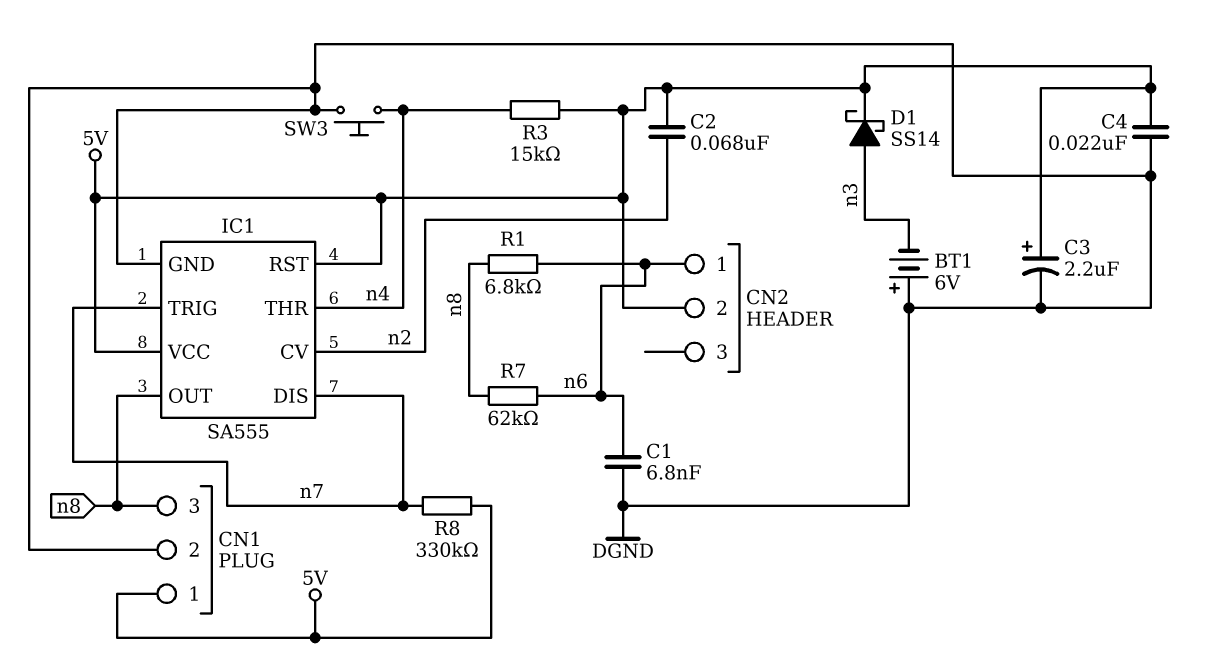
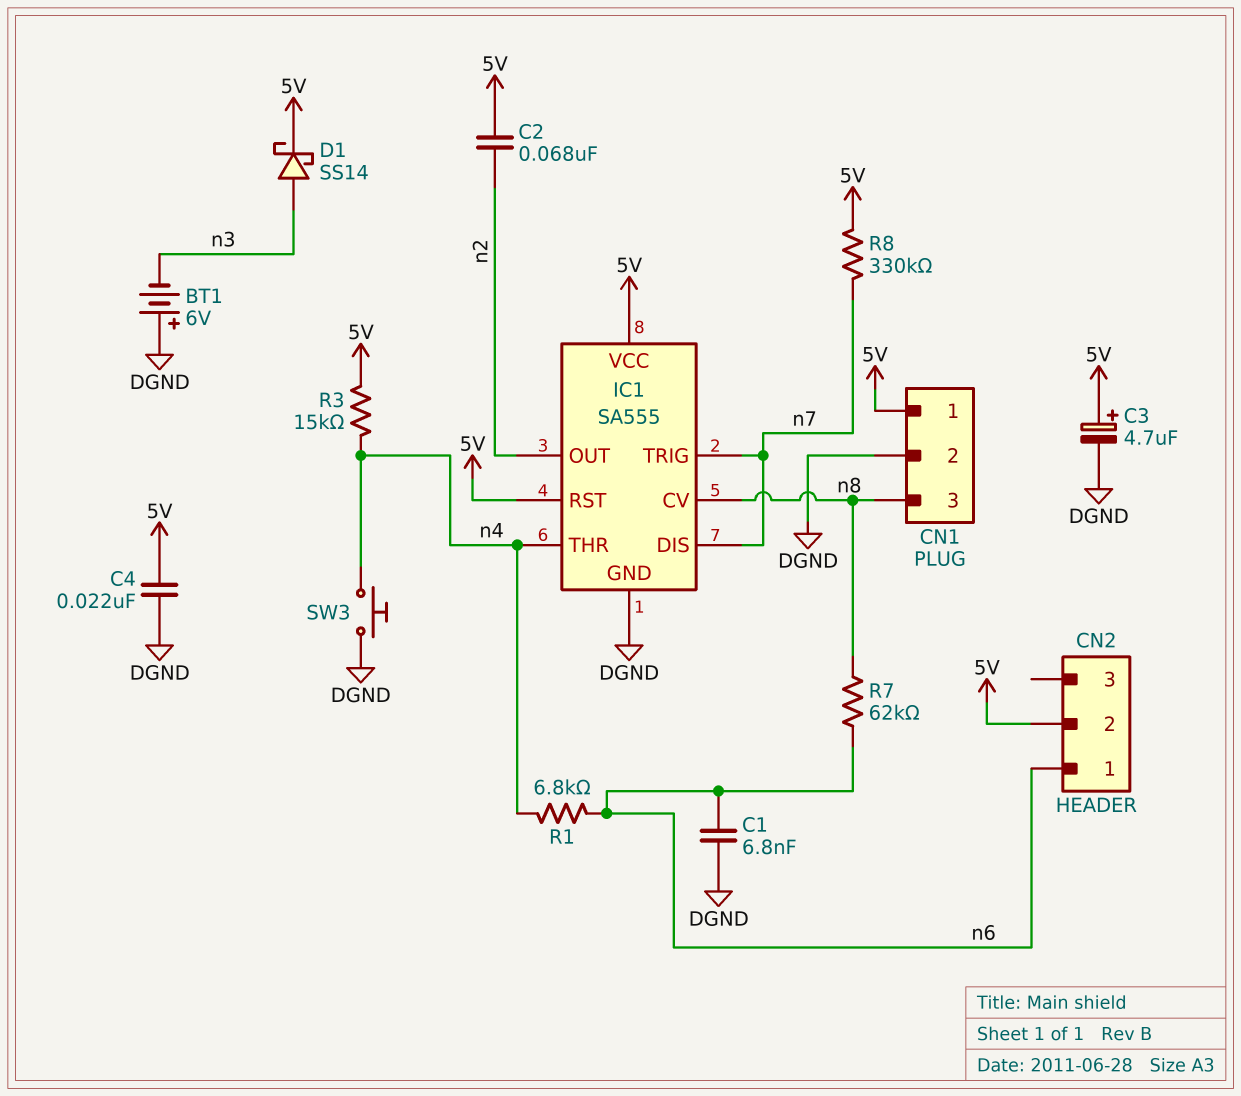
C3: 2.2uF (plus 5V, minus DGND) -> 4.7uF (plus 5V, minus DGND)
IC1 pin CV: n2 -> n8
IC1 pin OUT: n8 -> n2
R1: 6.8k (n6, n8) -> 6.8k (n4, n6)

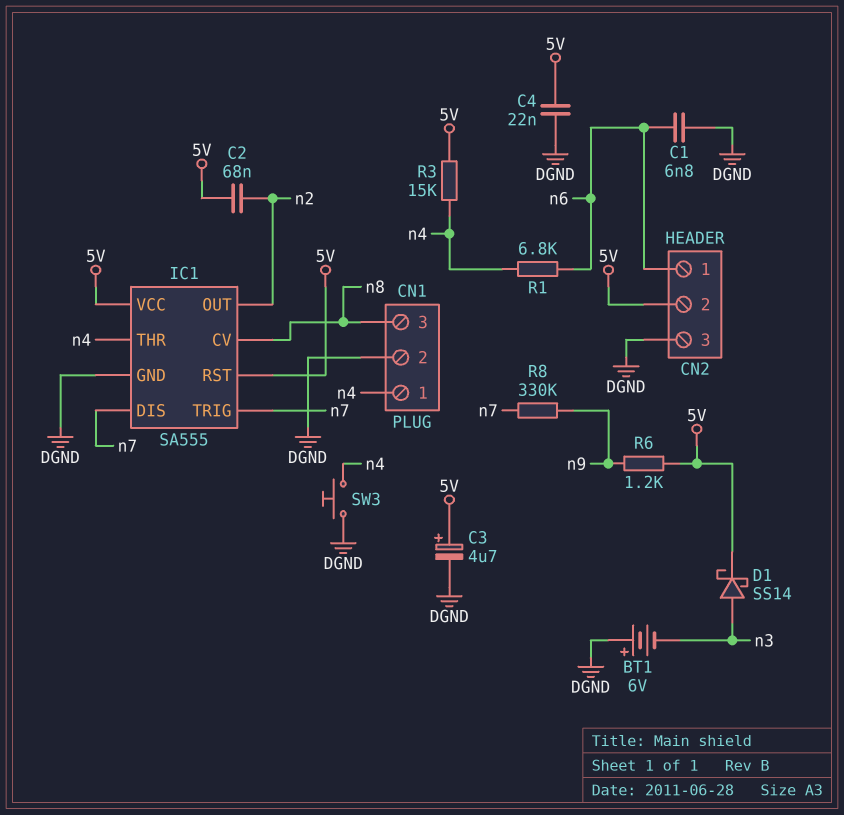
CN1 pin 1: 5V -> n4
CN2 pin 3: none -> DGND
R6: none -> 1.2k (5V, n9)
R7: 62k (n6, n8) -> none
R8: 330k (5V, n7) -> 330k (n7, n9)

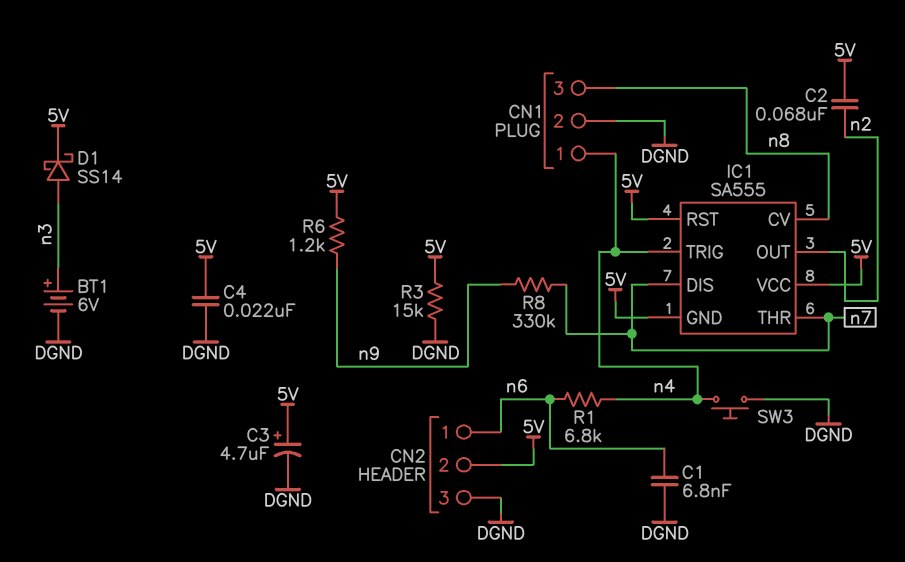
BT1: 6V (plus DGND, minus n3) -> 6V (plus n3, minus DGND)
IC1 pin GND: DGND -> 5V
IC1 pin THR: n4 -> n7
IC1 pin TRIG: n7 -> n4
R3: 15k (5V, n4) -> 15k (5V, DGND)

